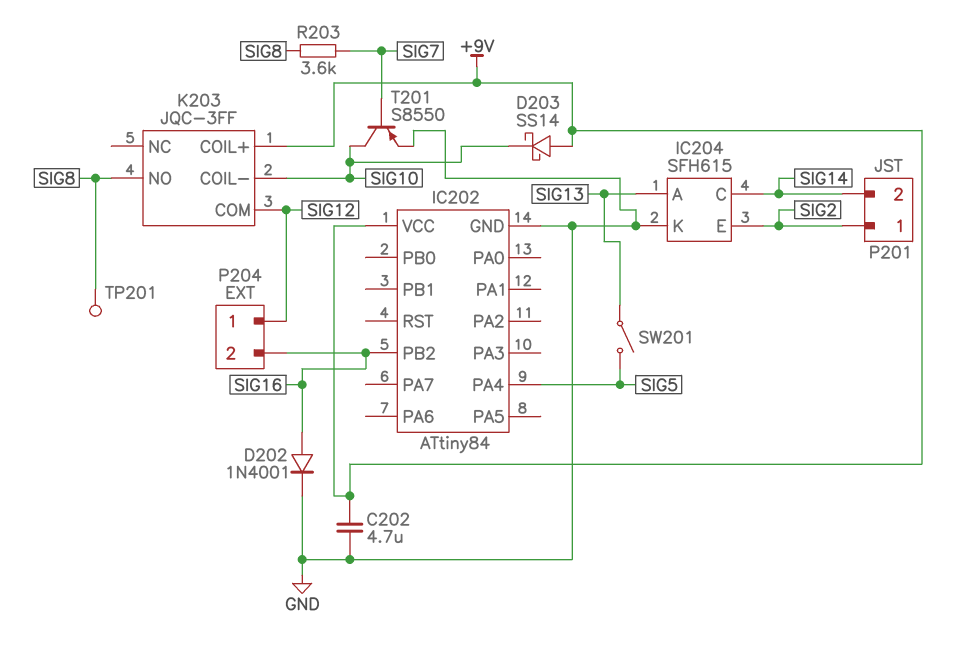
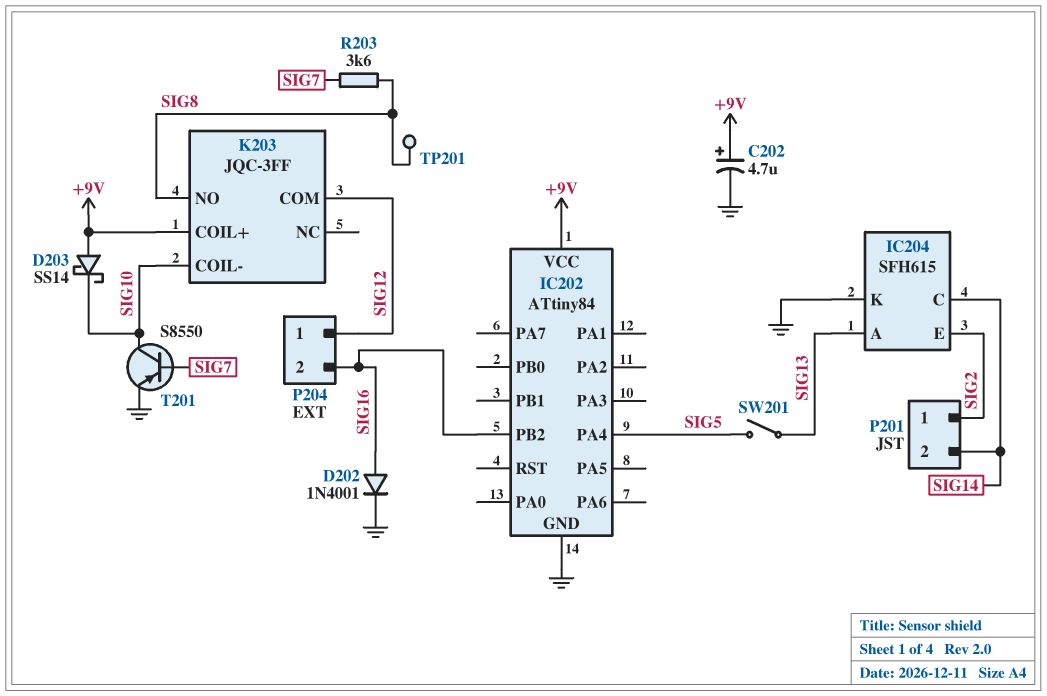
C202: 4.7uF (+9V, GND) -> 4.7uF (plus +9V, minus GND)

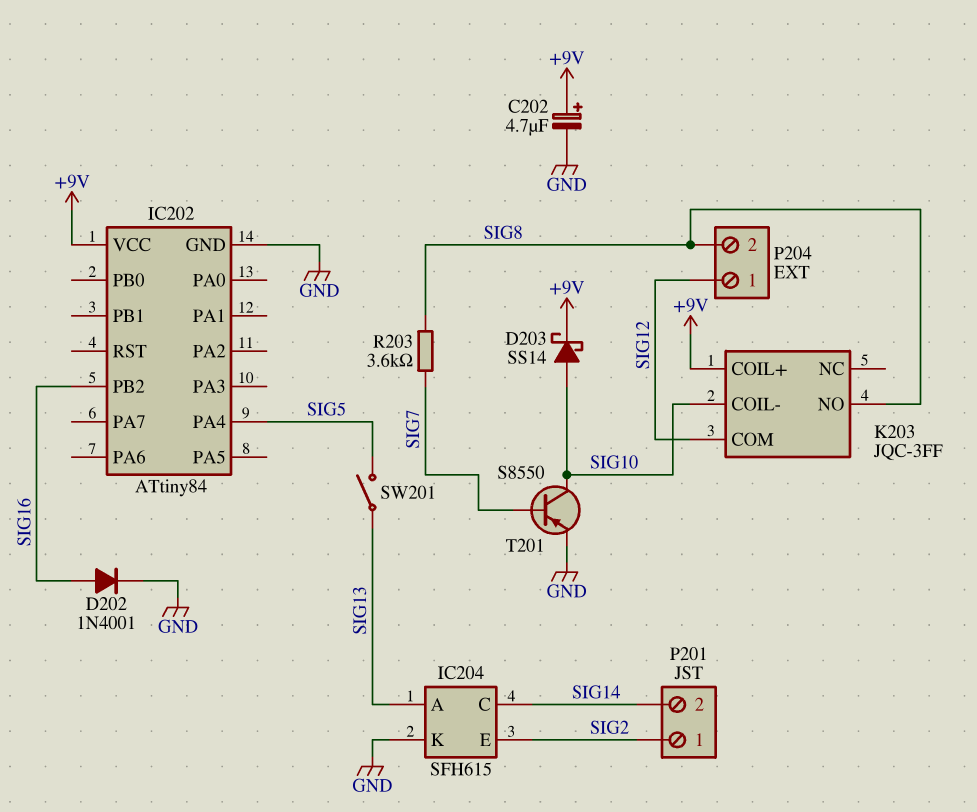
D203: schottky SS14 (A +9V, K SIG10) -> schottky SS14 (A SIG10, K +9V)
P204 pin 2: SIG16 -> SIG8
TP201: test point (SIG8) -> none

